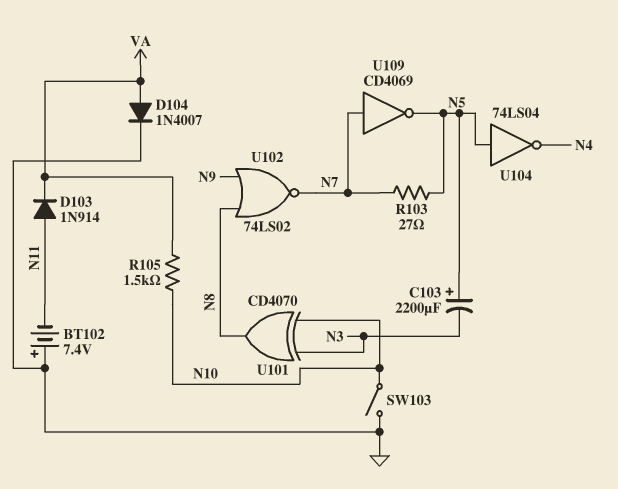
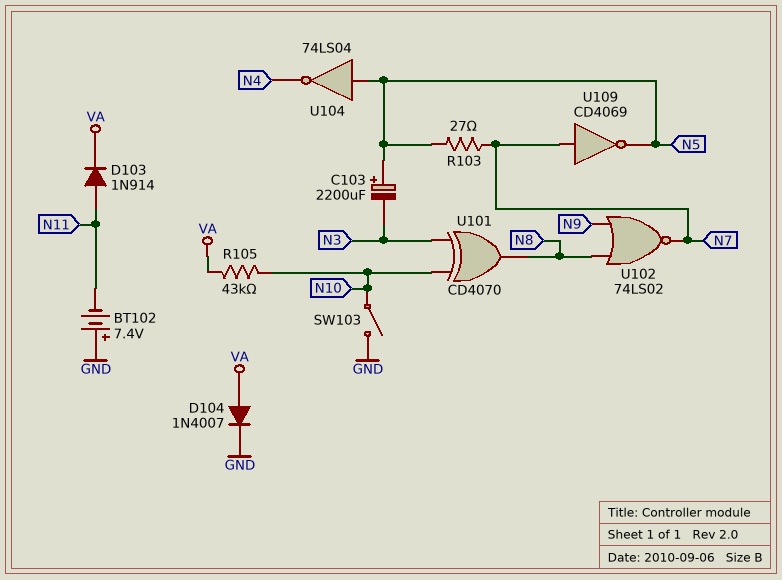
R105: 1.5k (N10, VA) -> 43k (N10, VA)

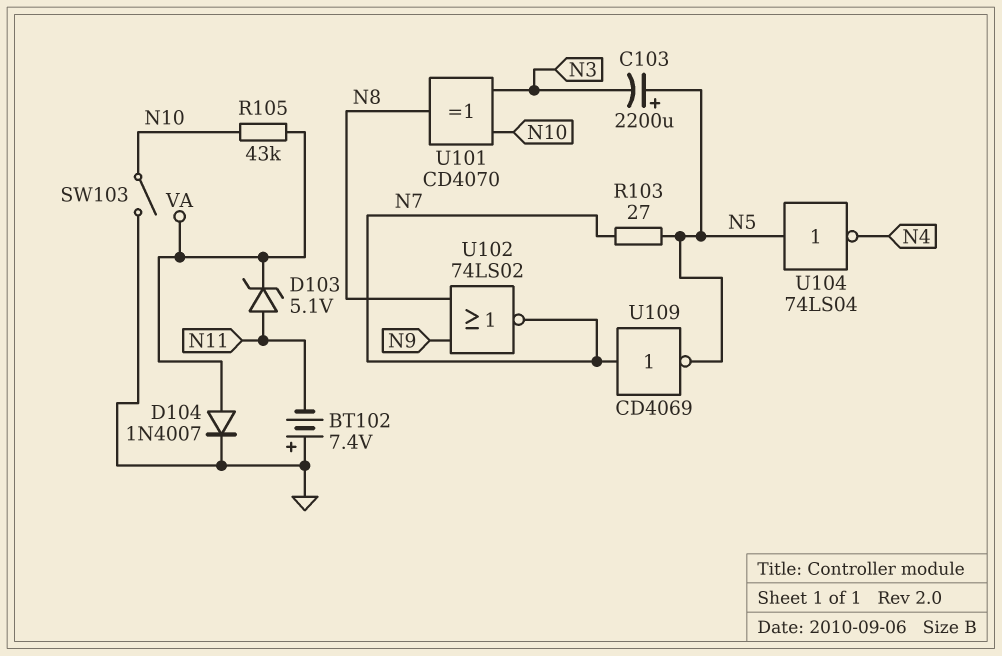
D103: diode 1N914 (A N11, K VA) -> zener 5.1V (A N11, K VA)

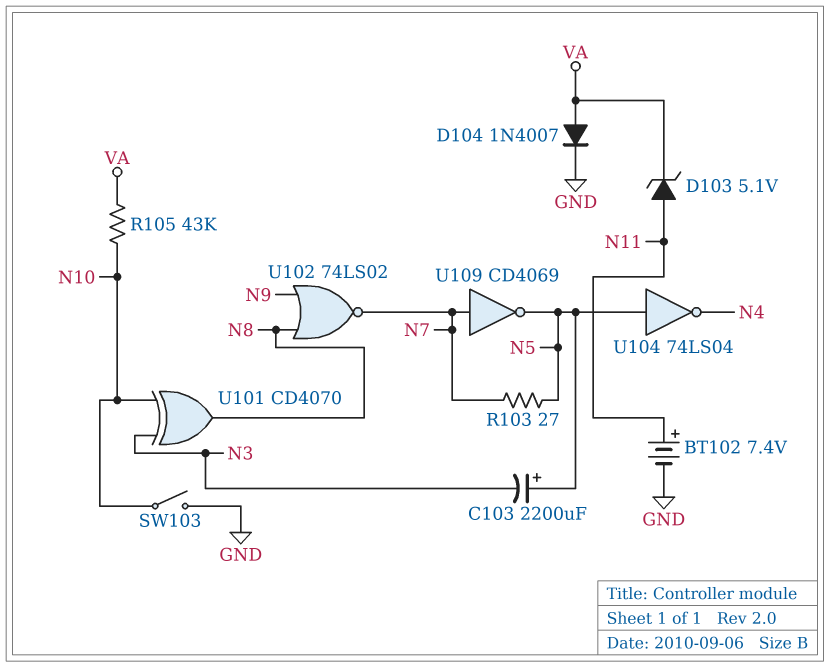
BT102: 7.4V (plus GND, minus N11) -> 7.4V (plus N11, minus GND)

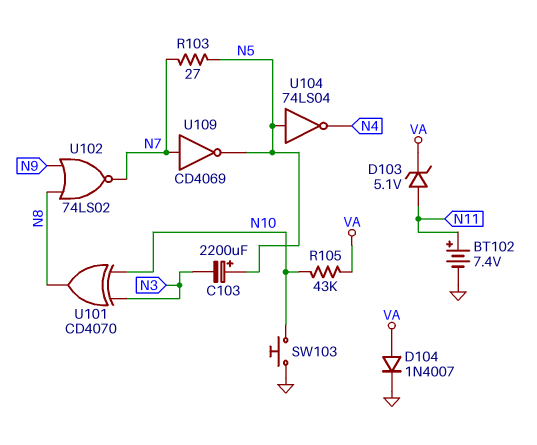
SW103: switch (GND, N10) -> button (GND, N10)

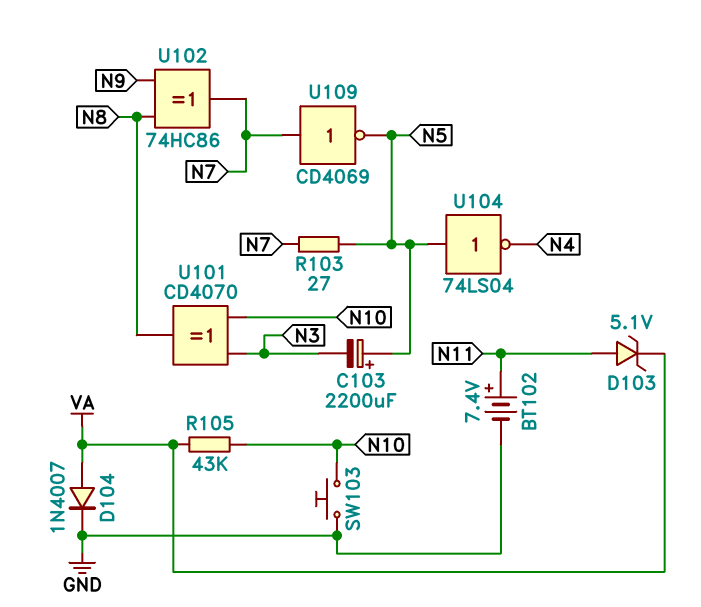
U102: NOR 74LS02 (in N8, in N9, out N7) -> XOR 74HC86 (in N8, in N9, out N7)

